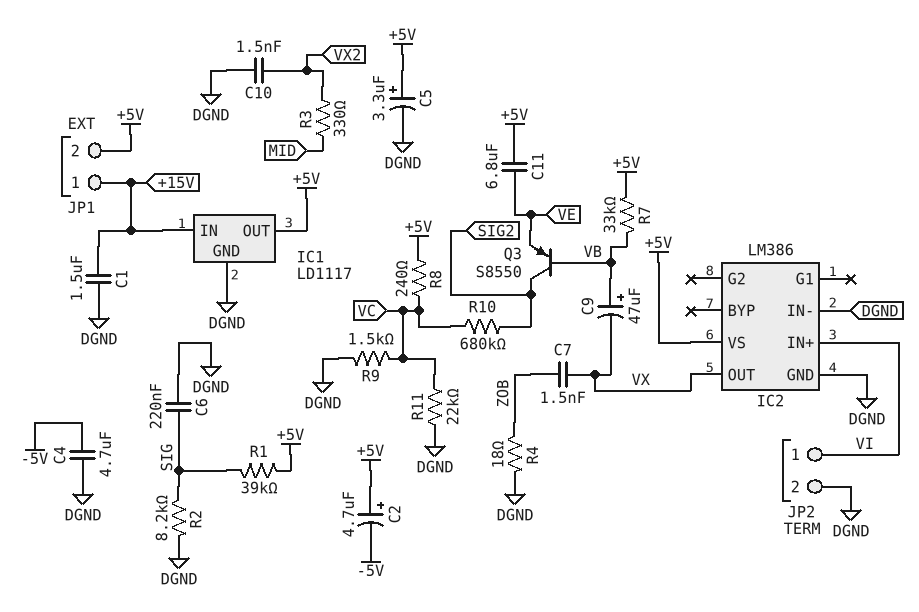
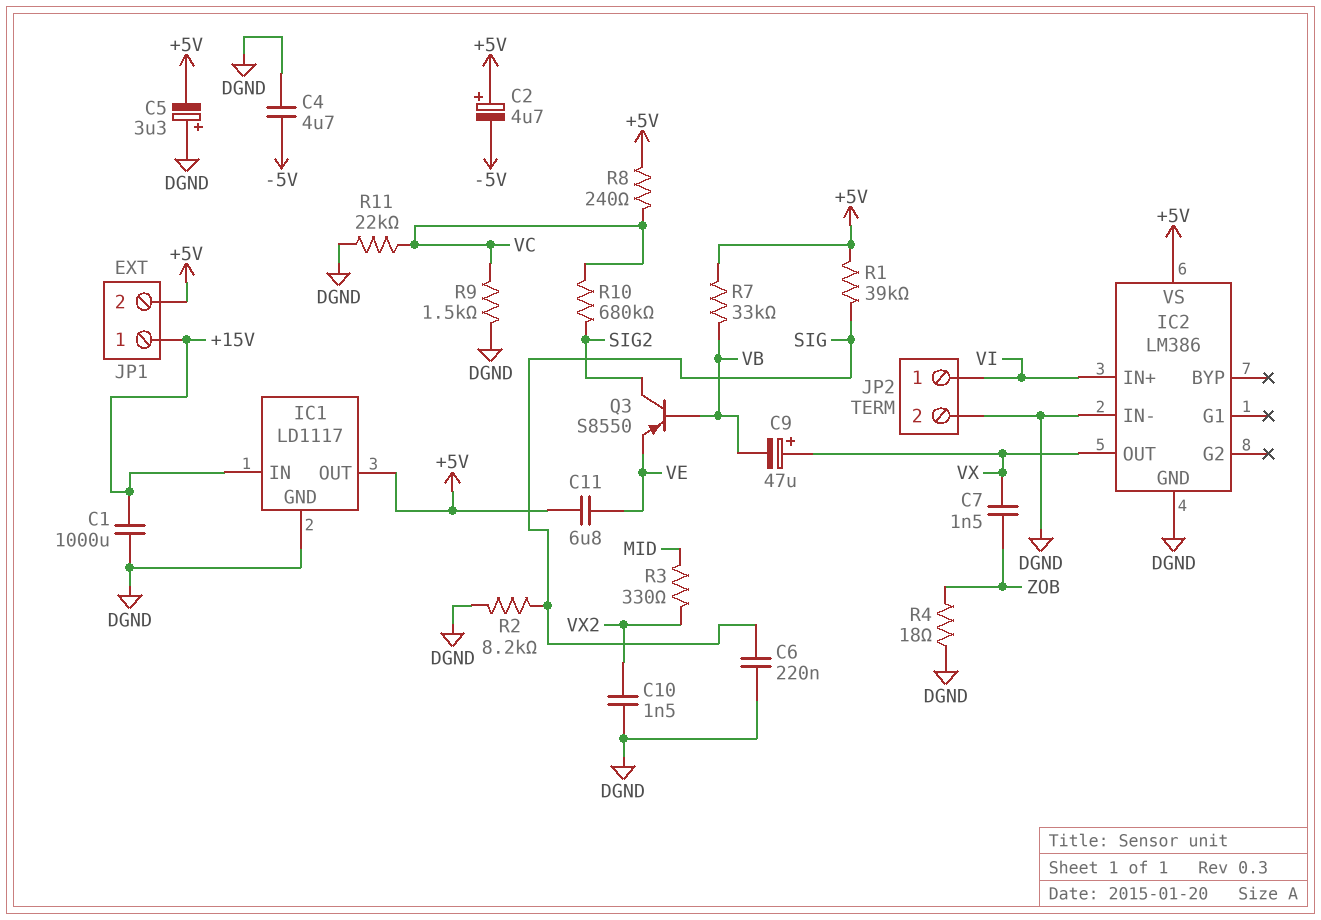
C1: 1.5uF (+15V, DGND) -> 1000uF (+15V, DGND)
C5: 3.3uF (plus +5V, minus DGND) -> 3.3uF (plus DGND, minus +5V)
C9: 47uF (plus VB, minus VX) -> 47uF (plus VX, minus VB)

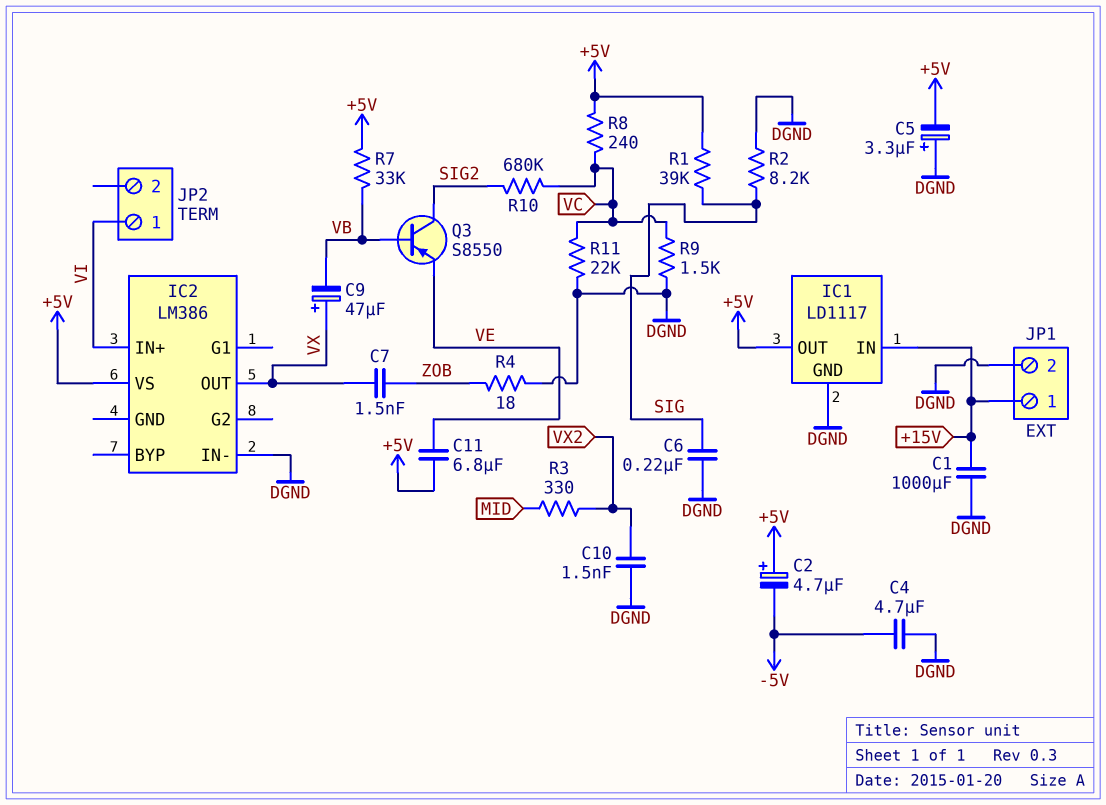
IC2 pin GND: DGND -> none
JP1 pin 2: +5V -> DGND
JP2 pin 2: DGND -> none

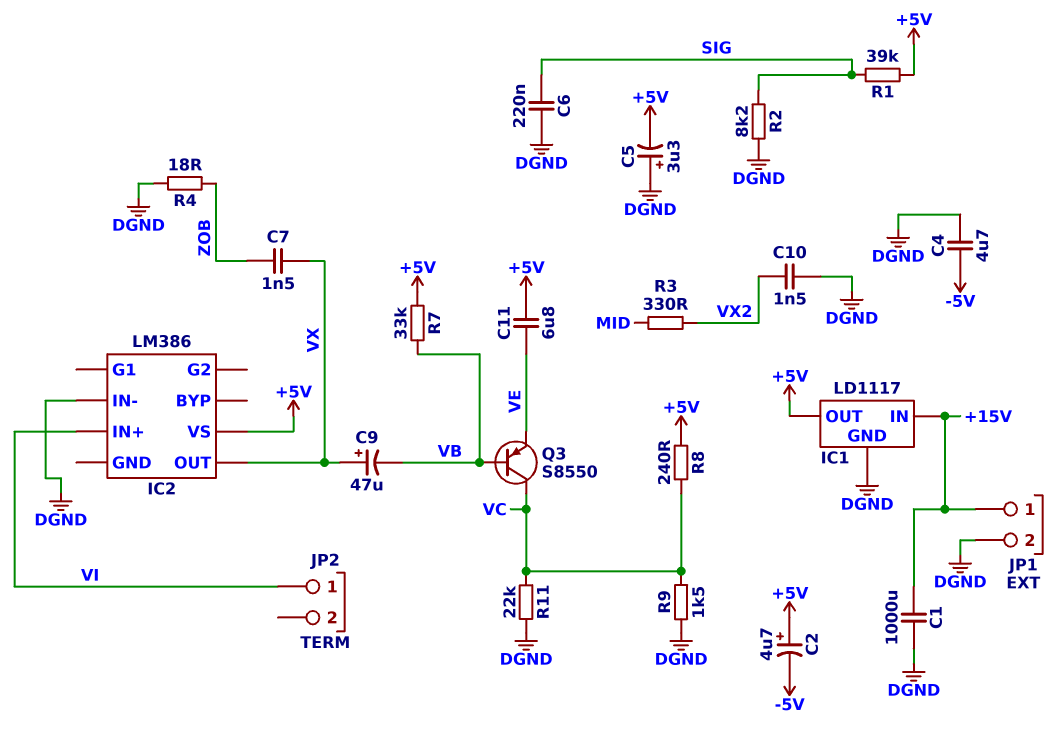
Q3: PNP S8550 (B VB, C SIG2, E VE) -> PNP S8550 (B VB, C VC, E VE)
R10: 680k (SIG2, VC) -> none

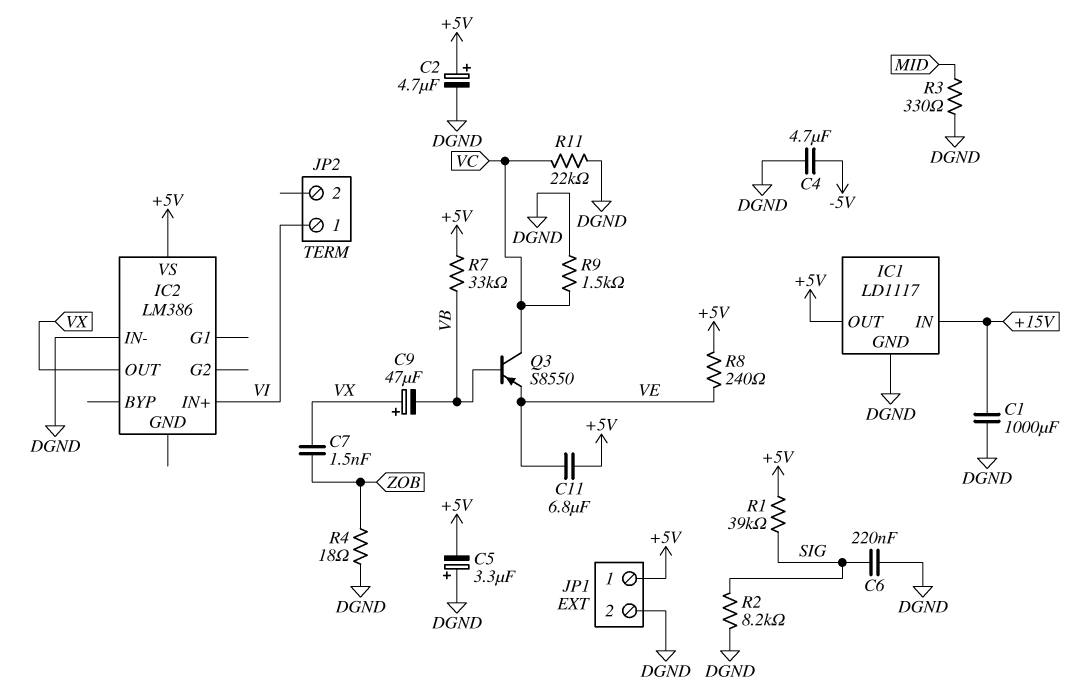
C2: 4.7uF (plus +5V, minus -5V) -> 4.7uF (plus +5V, minus DGND)
C10: 1.5nF (DGND, VX2) -> none
JP1 pin 1: +15V -> +5V
R3: 330 (MID, VX2) -> 330 (DGND, MID)
R8: 240 (+5V, VC) -> 240 (+5V, VE)

